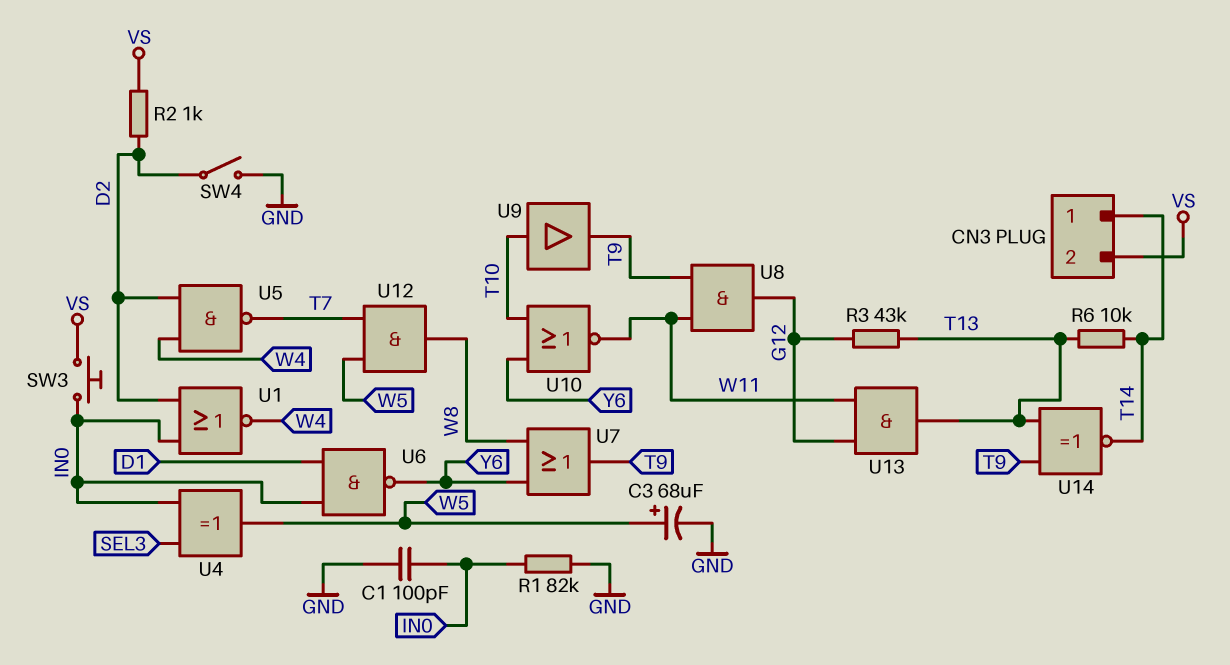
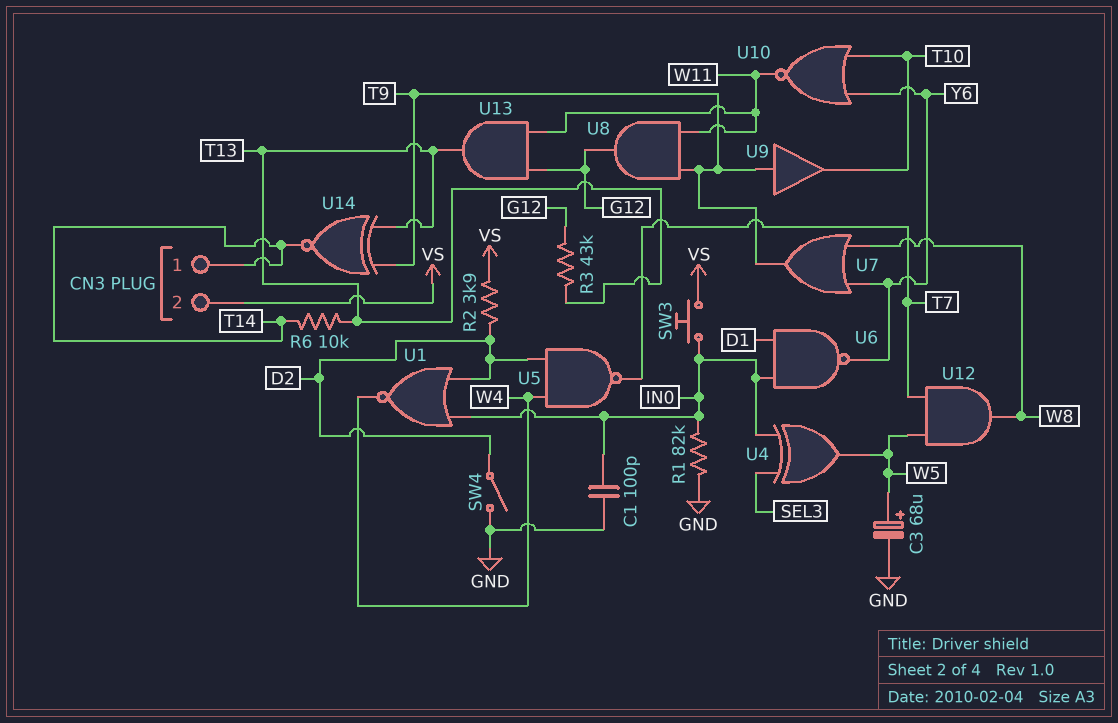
R2: 1k (D2, VS) -> 3.9k (D2, VS)
U9: buffer (in T10, out T9) -> buffer (in T9, out T10)

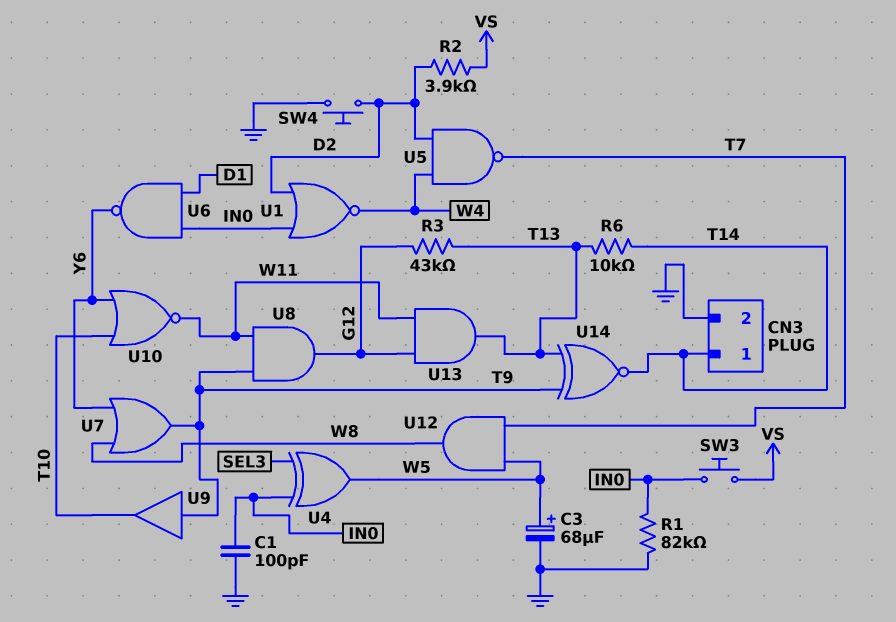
CN3 pin 2: VS -> GND
SW4: switch (D2, GND) -> button (D2, GND)

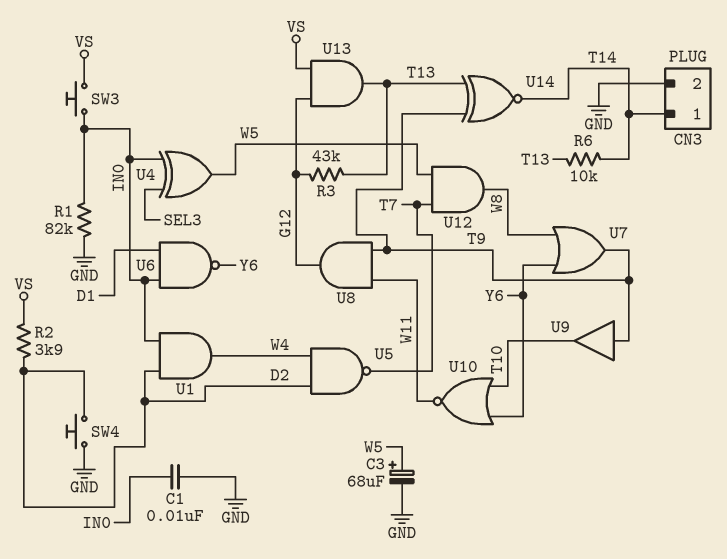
C1: 100pF (GND, IN0) -> 10nF (GND, IN0)
U1: NOR (in D2, in IN0, out W4) -> AND (in D2, in IN0, out W4)
U13: AND (in G12, in W11, out T13) -> AND (in G12, in VS, out T13)

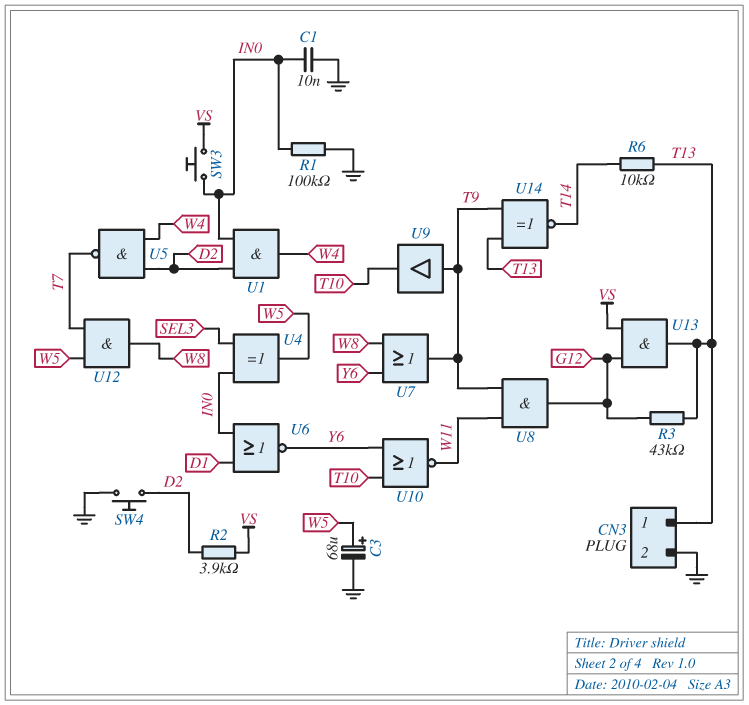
CN3 pin 1: T14 -> T13
R1: 82k (GND, IN0) -> 100k (GND, IN0)
U6: NAND (in D1, in IN0, out Y6) -> NOR (in D1, in IN0, out Y6)

